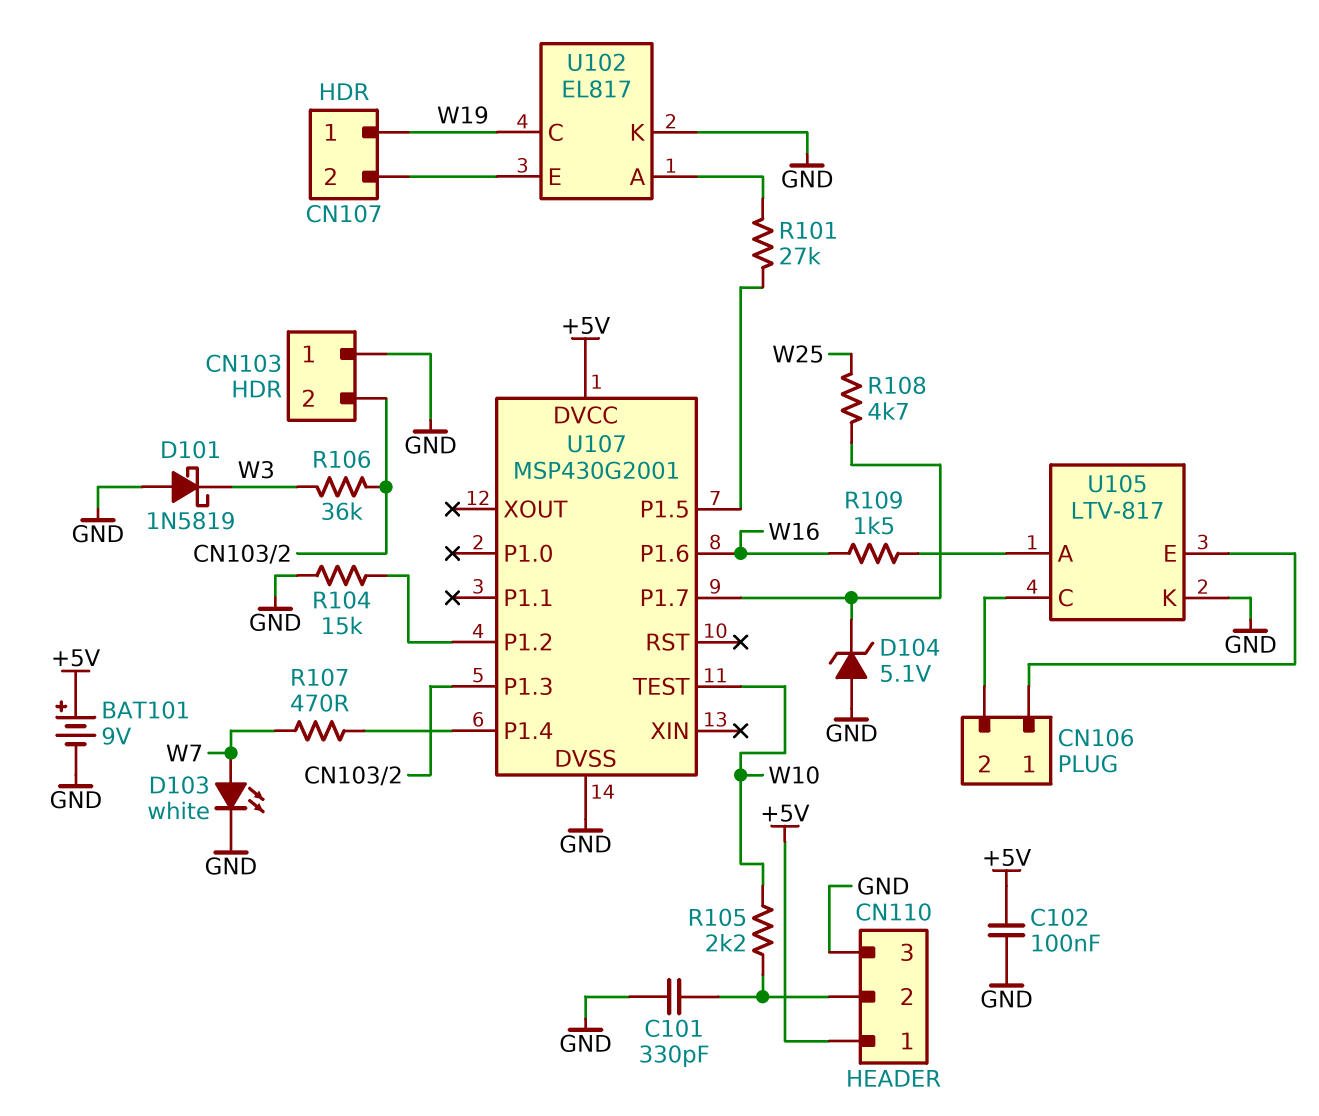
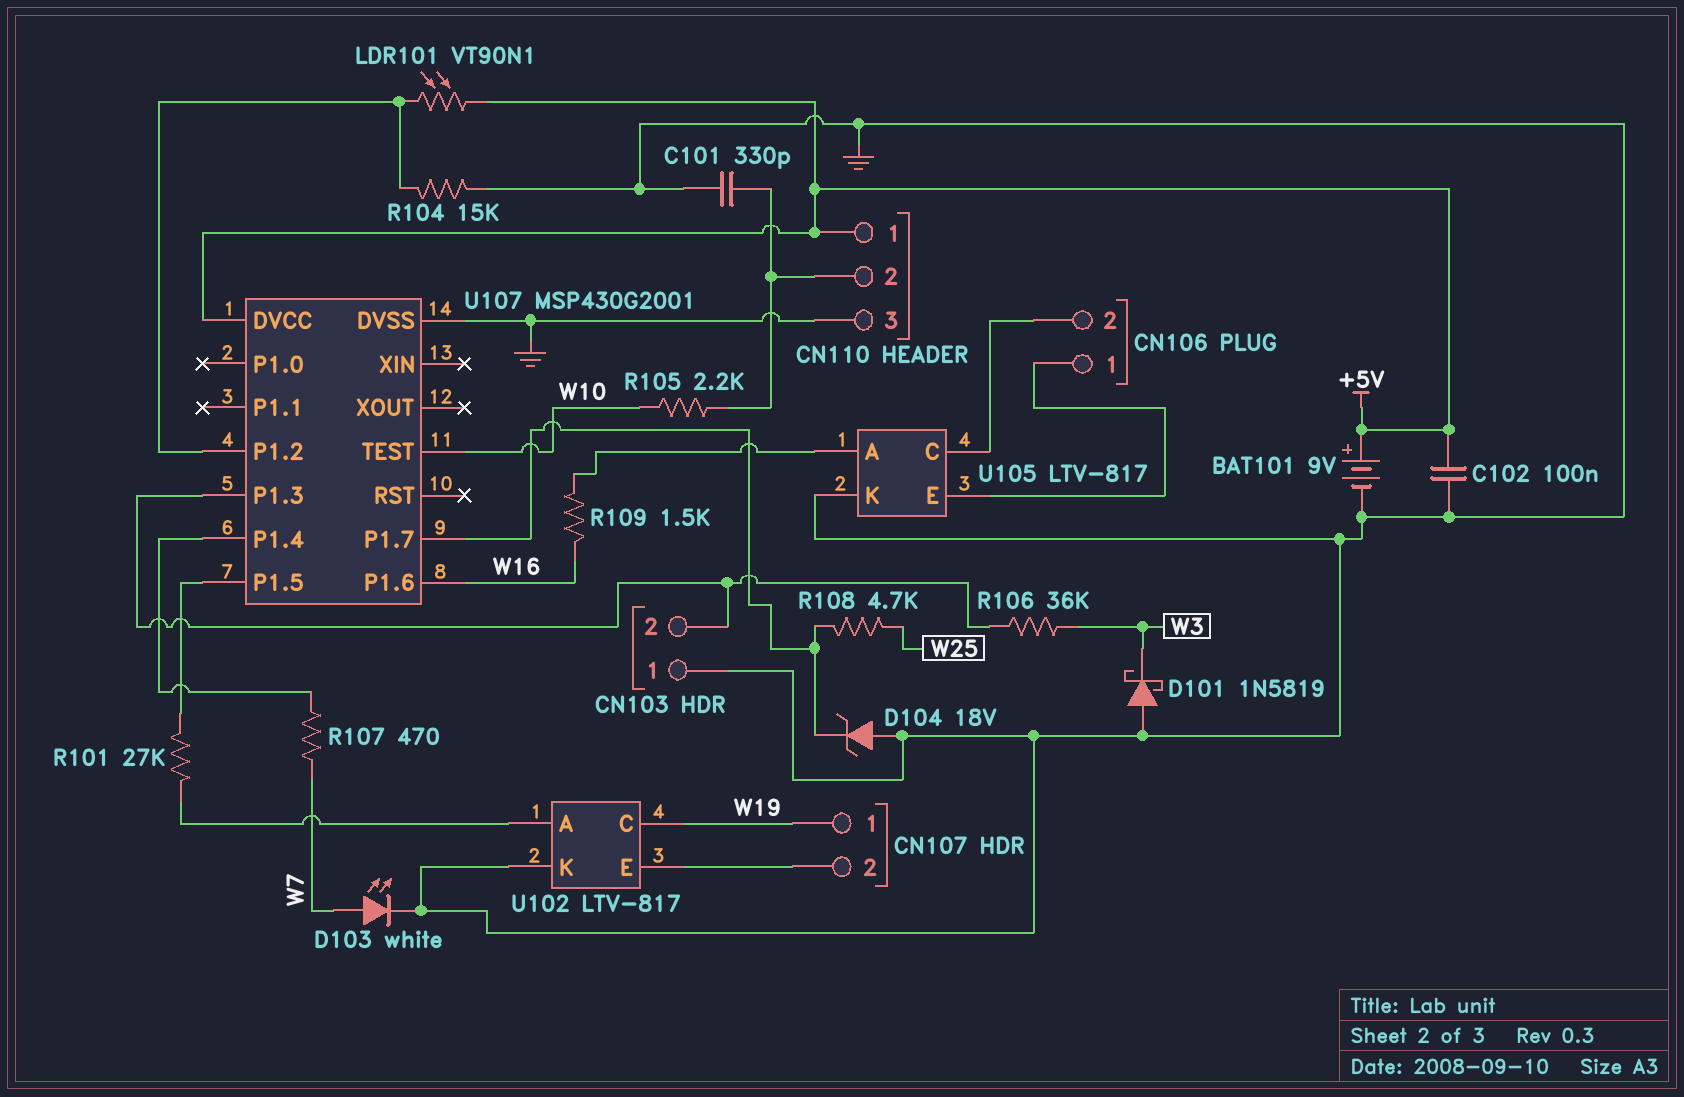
D104: zener 5.1V (A GND, K U107/P1.7) -> zener 18V (A GND, K U107/P1.7)
LDR101: none -> VT90N1 (+5V, U107/P1.2)
U102: EL817 -> LTV-817

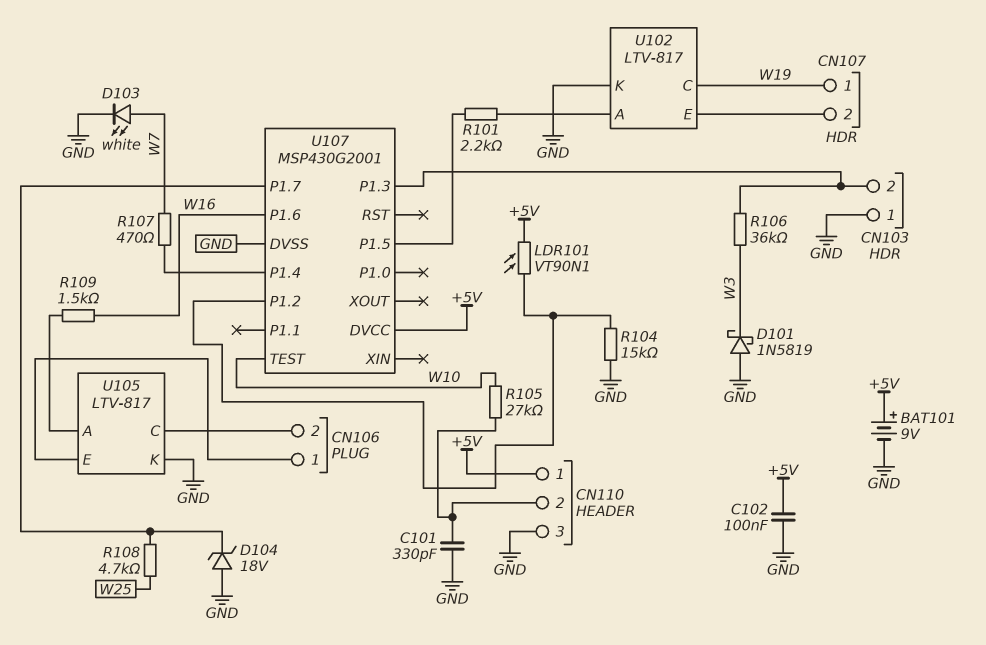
R101: 27k (U102/A, U107/P1.5) -> 2.2k (U102/A, U107/P1.5)
R105: 2.2k (CN110/2, W10) -> 27k (CN110/2, W10)

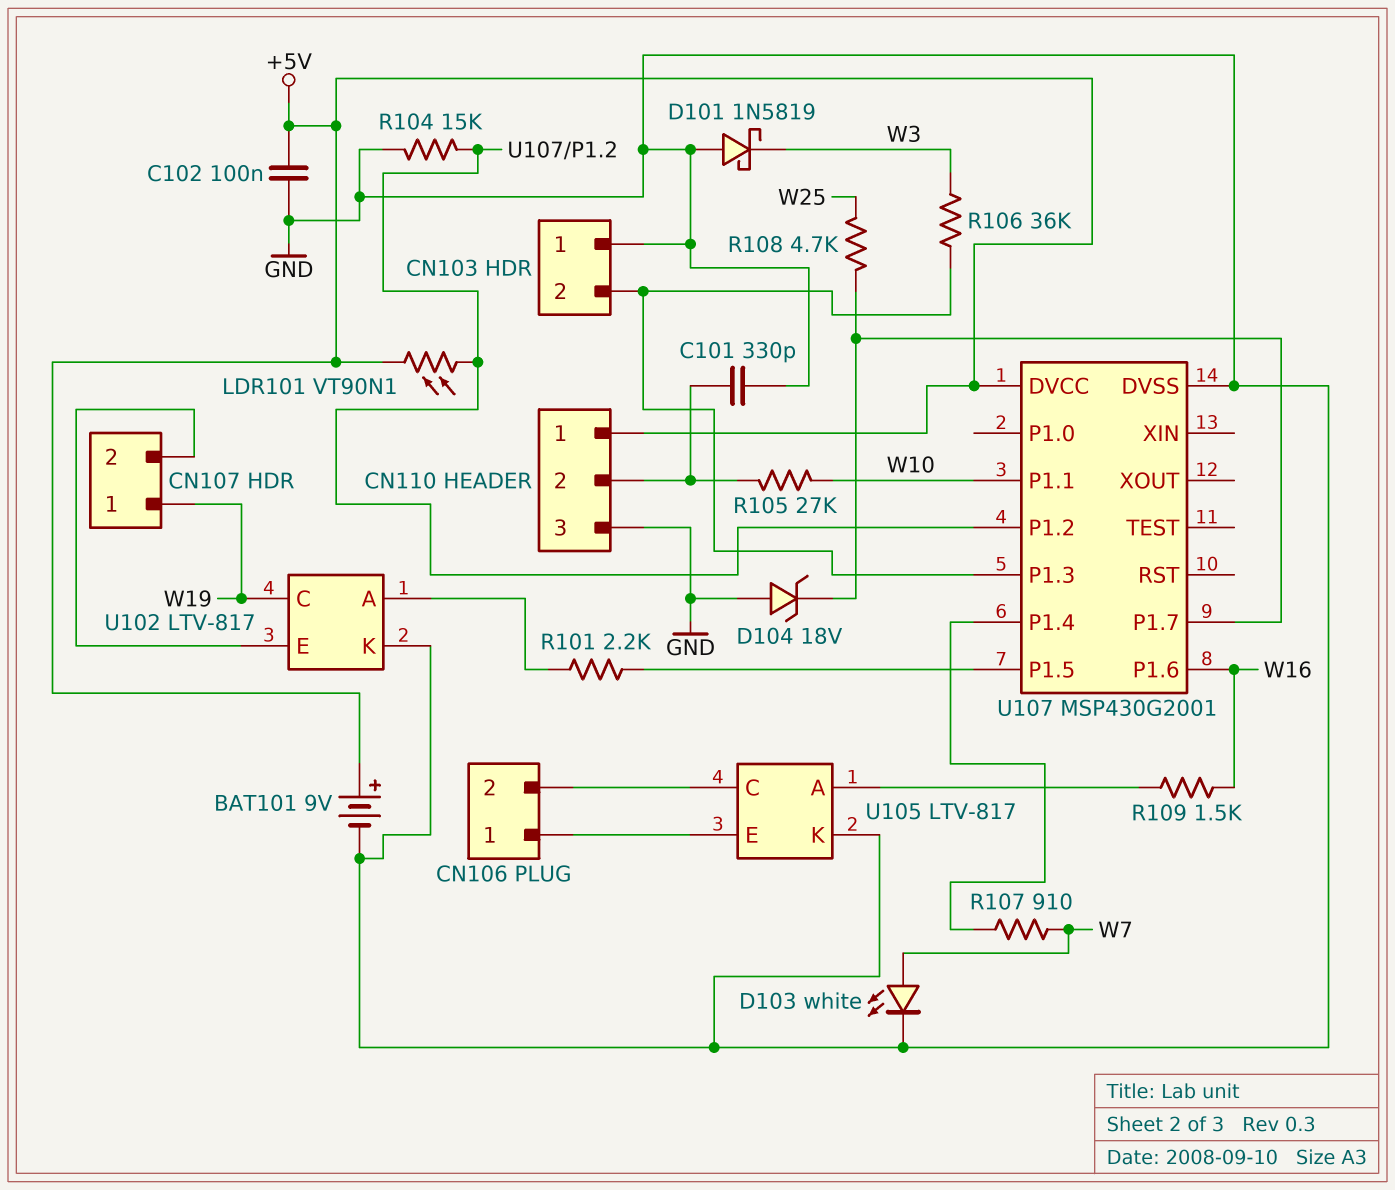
R107: 470 (U107/P1.4, W7) -> 910 (U107/P1.4, W7)
U107 pin P1.1: none -> W10
U107 pin TEST: W10 -> none

